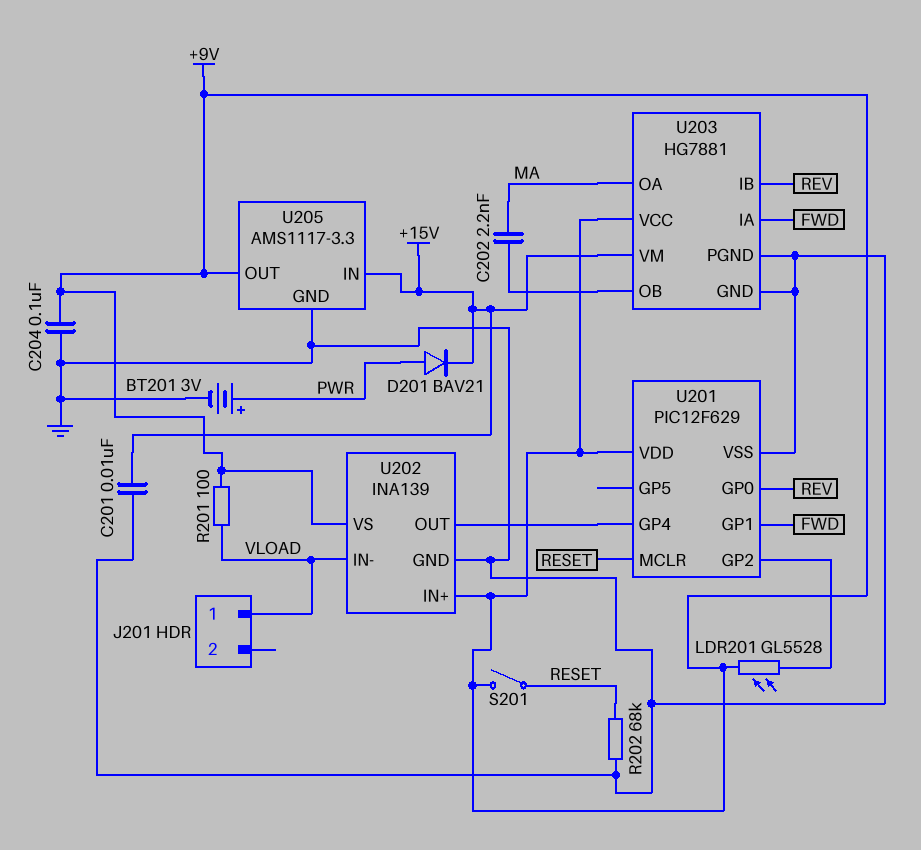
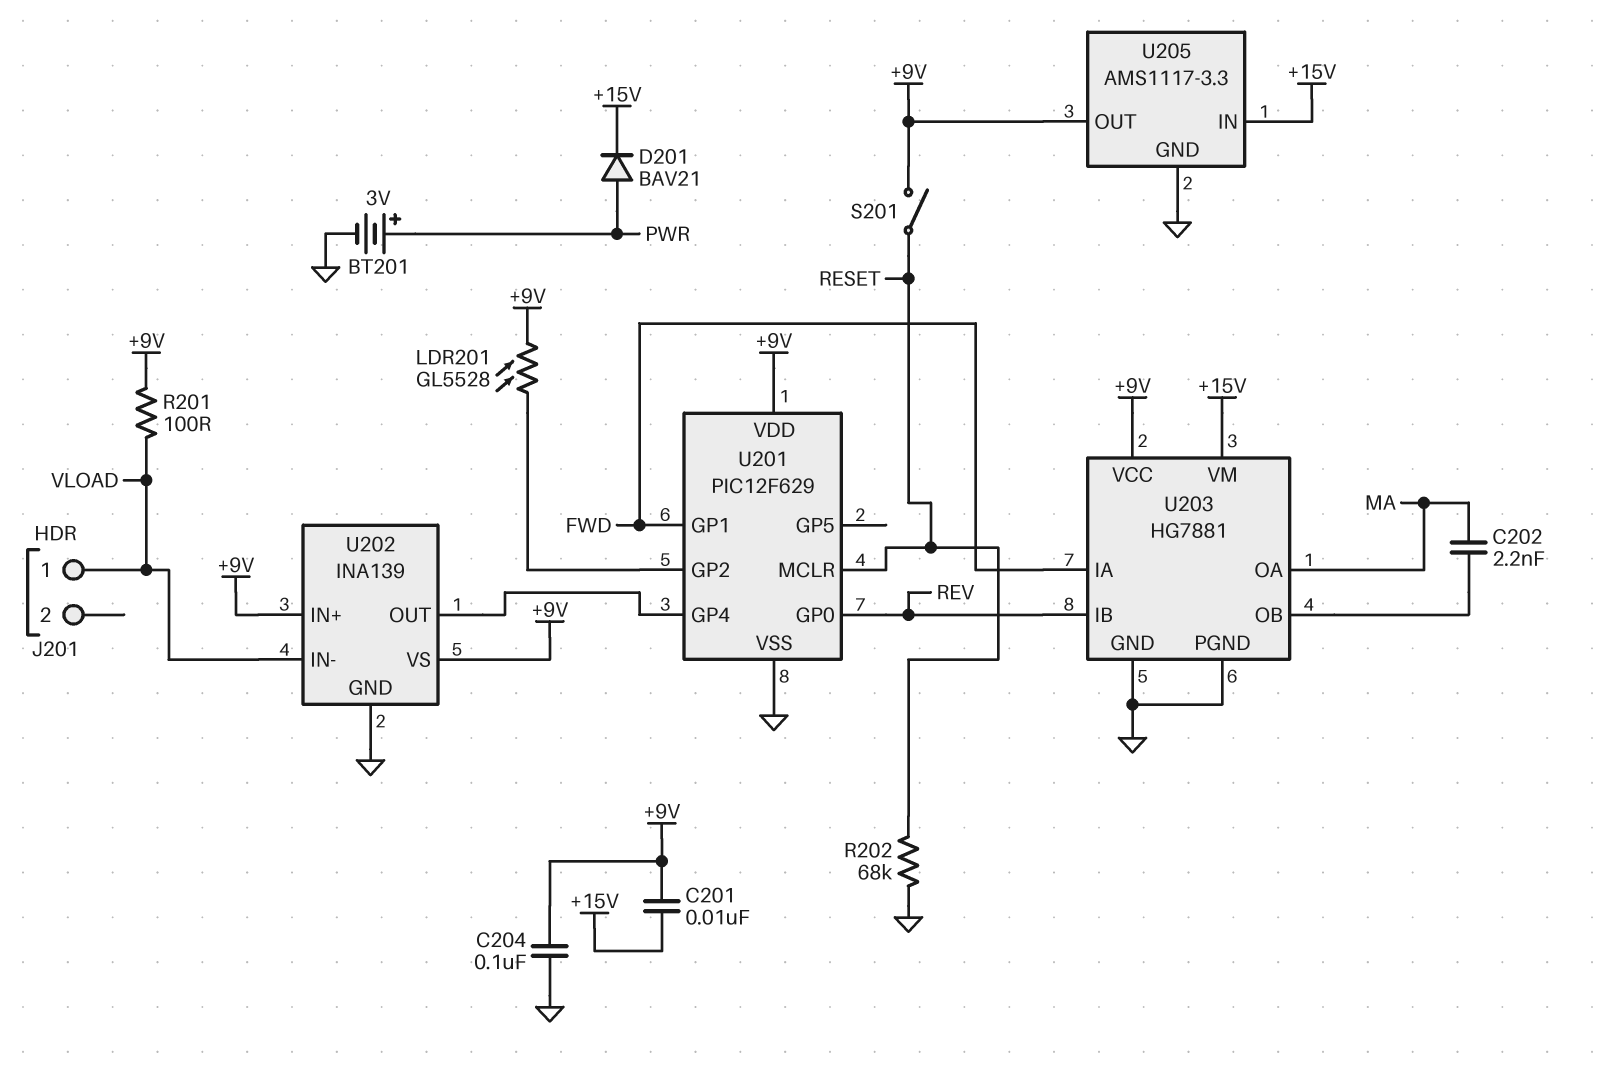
C201: 10nF (+15V, GND) -> 10nF (+9V, +15V)

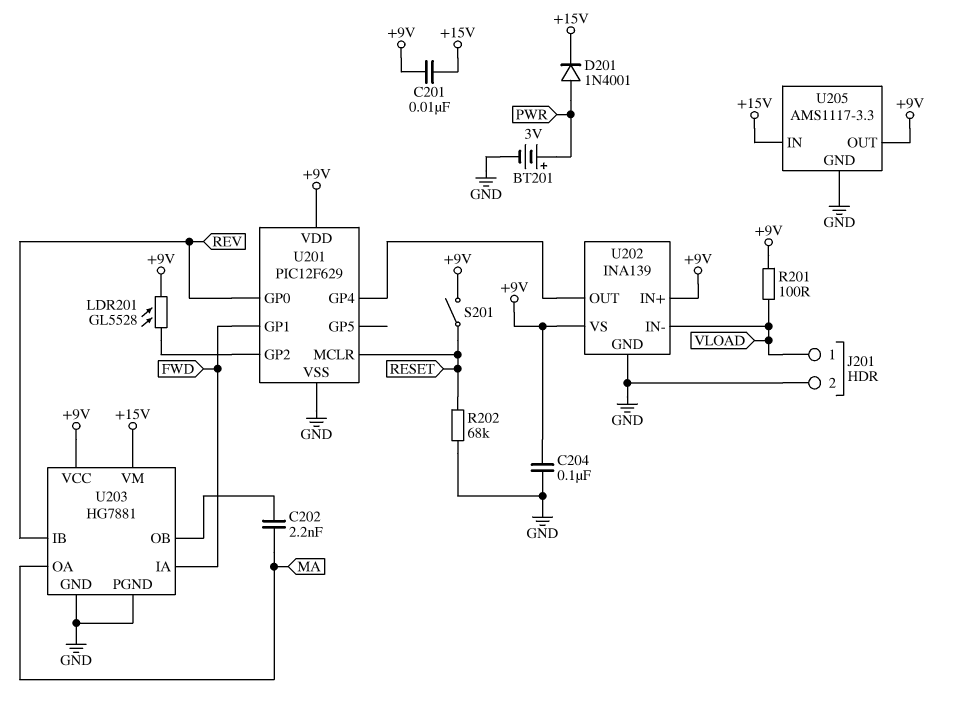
D201: diode BAV21 (A PWR, K +15V) -> diode 1N4001 (A PWR, K +15V)
J201 pin 2: none -> GND

